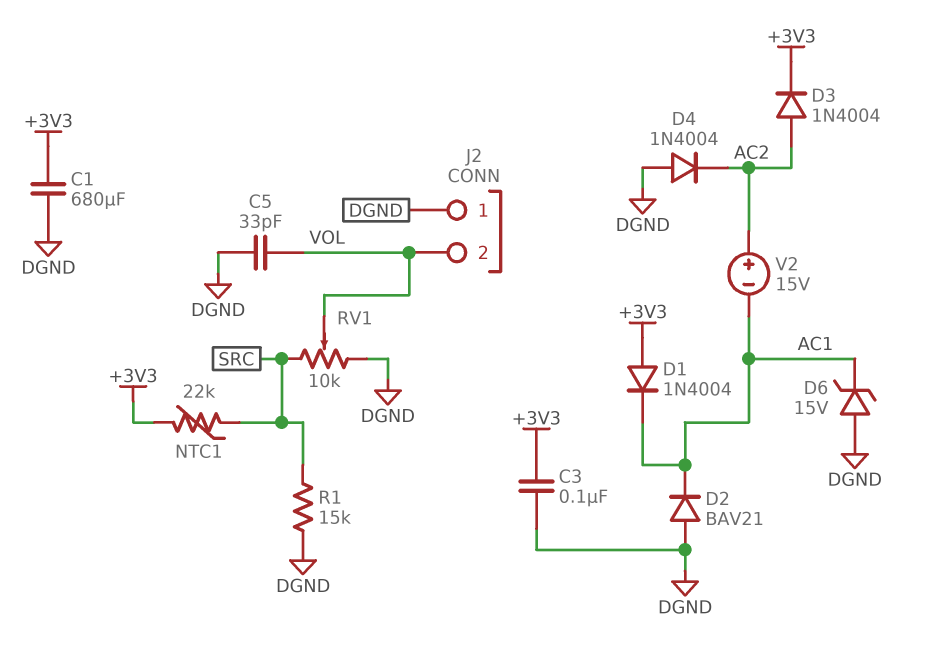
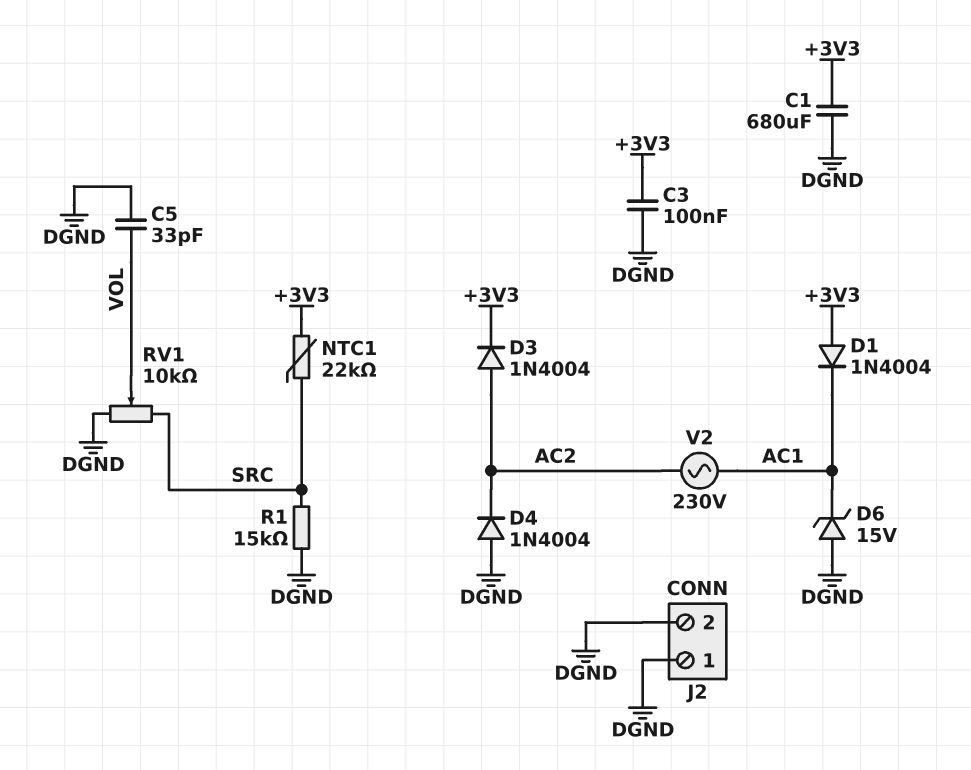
D2: diode BAV21 (A DGND, K AC1) -> none
J2 pin 2: VOL -> DGND
V2: 15V (plus AC2, minus AC1) -> AC 230V (AC1, AC2)

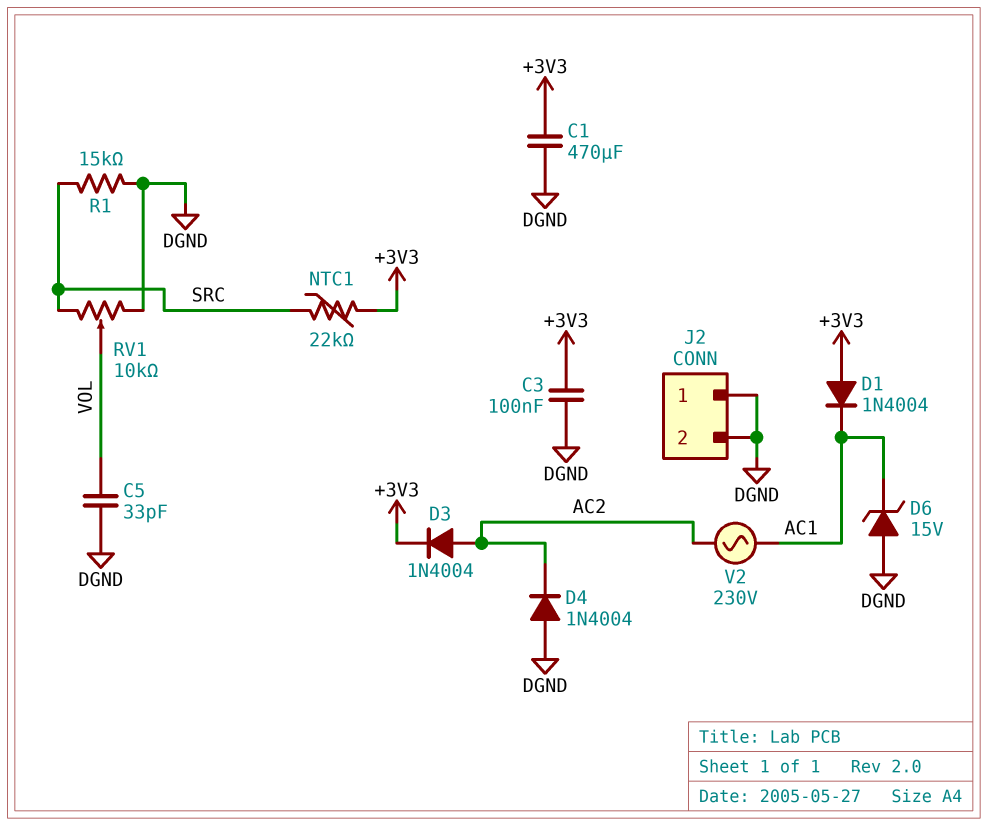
C1: 680uF (+3V3, DGND) -> 470uF (+3V3, DGND)

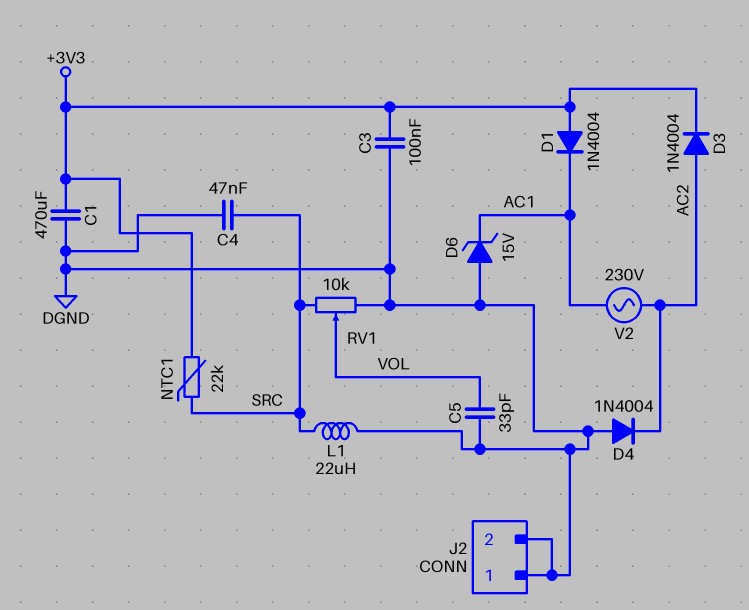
C4: none -> 47nF (DGND, SRC)
L1: none -> 22uH (DGND, SRC)
R1: 15k (DGND, SRC) -> none

